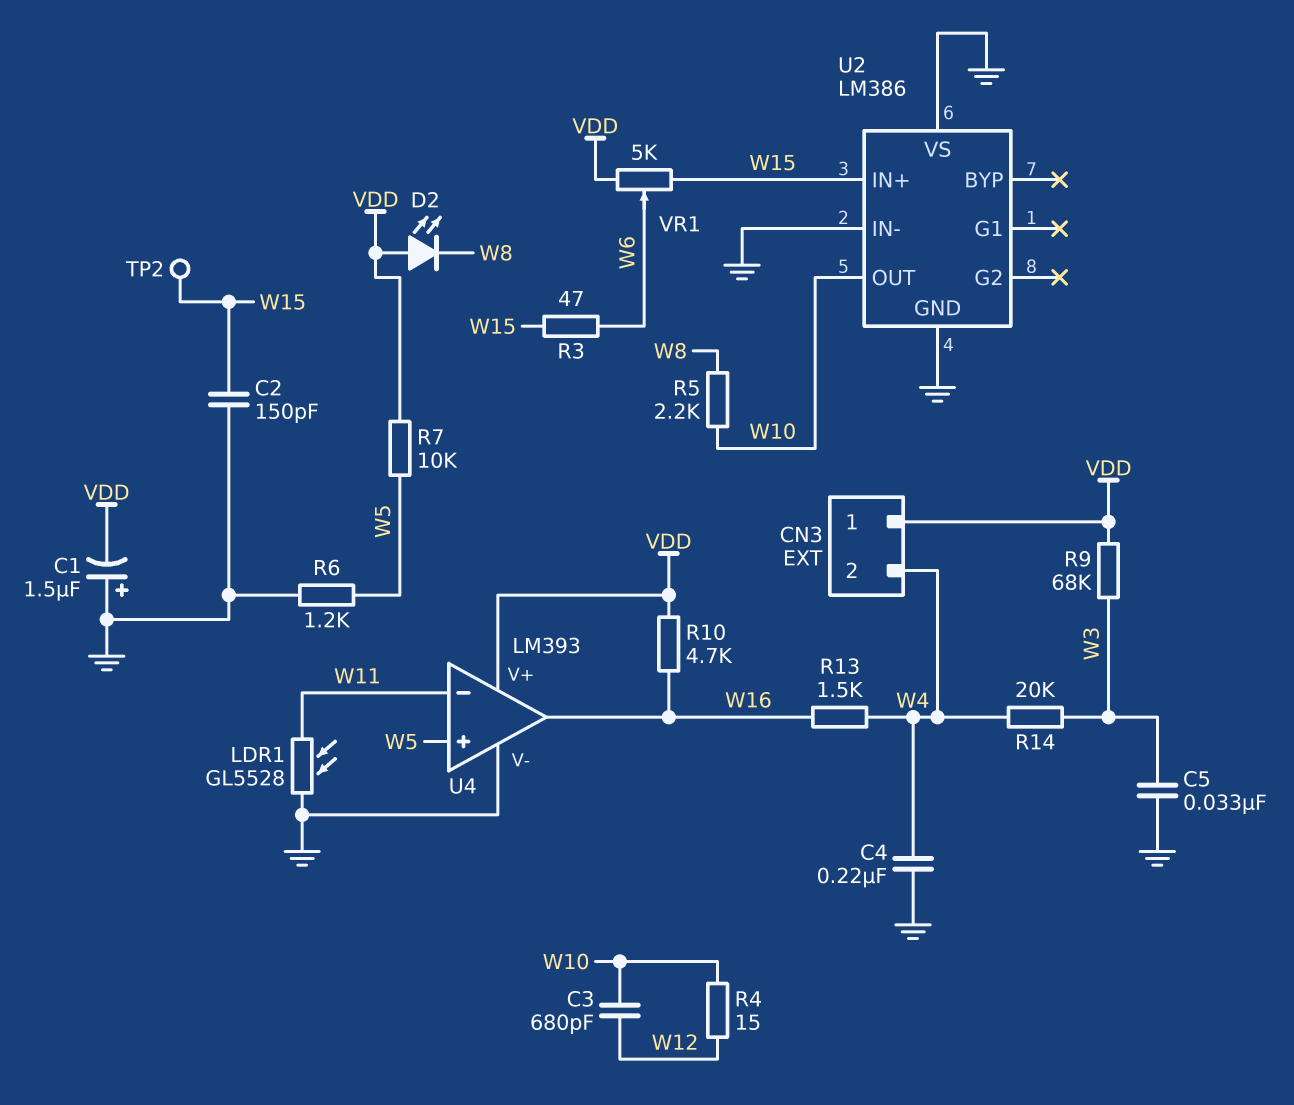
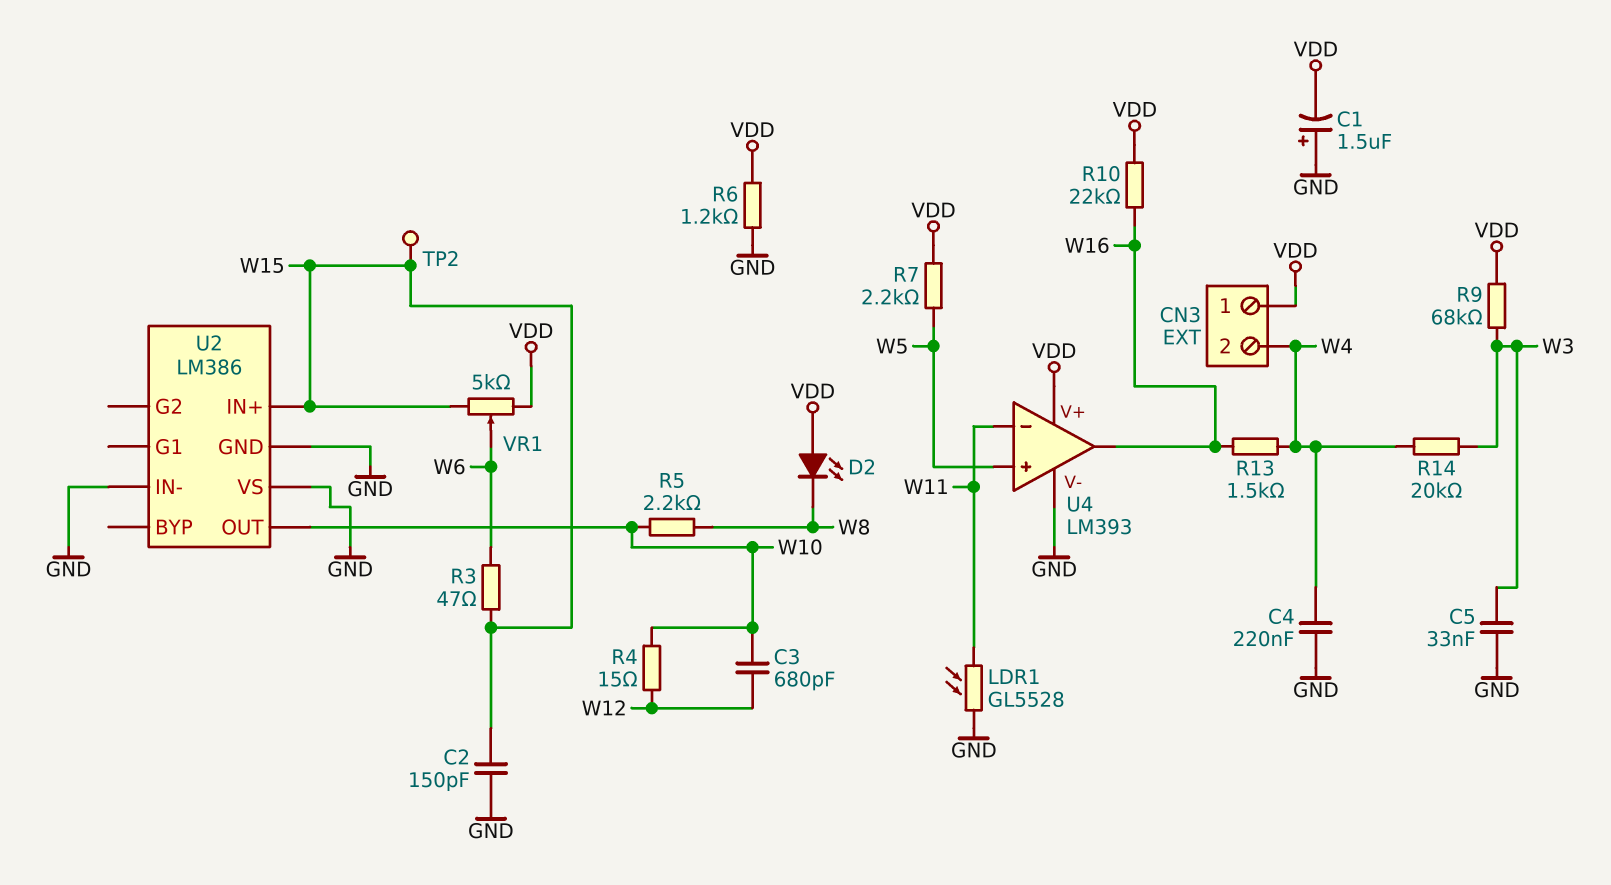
R6: 1.2k (GND, W5) -> 1.2k (GND, VDD)
R7: 10k (VDD, W5) -> 2.2k (VDD, W5)
R10: 4.7k (VDD, W16) -> 22k (VDD, W16)

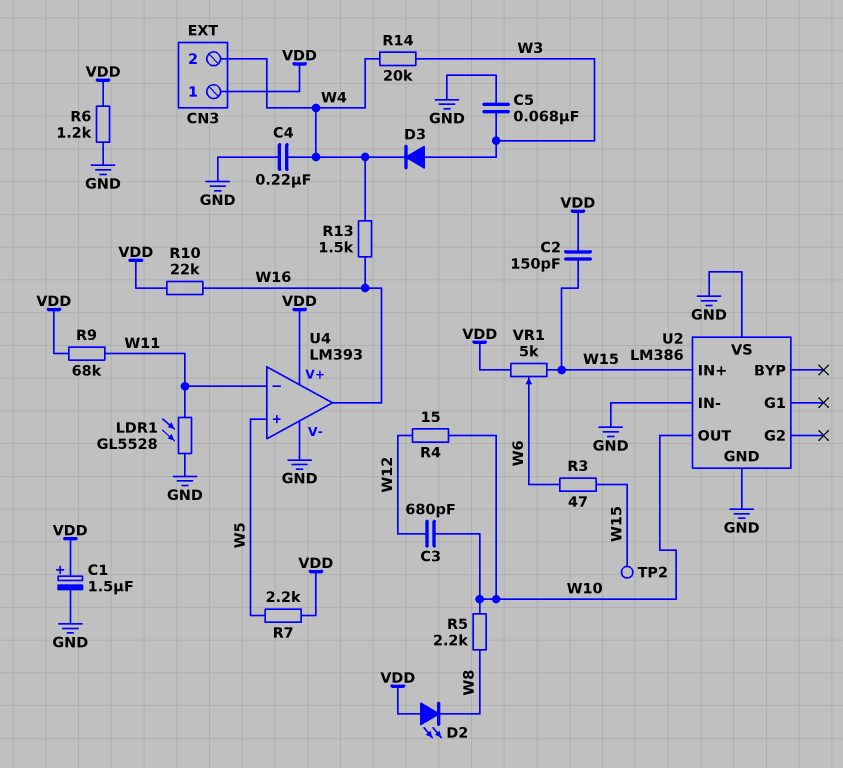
C1: 1.5uF (plus GND, minus VDD) -> 1.5uF (plus VDD, minus GND)
C2: 150pF (GND, W15) -> 150pF (VDD, W15)
C5: 33nF (GND, W3) -> 68nF (GND, W3)
D3: none -> diode (A W3, K W4)
R9: 68k (VDD, W3) -> 68k (VDD, W11)

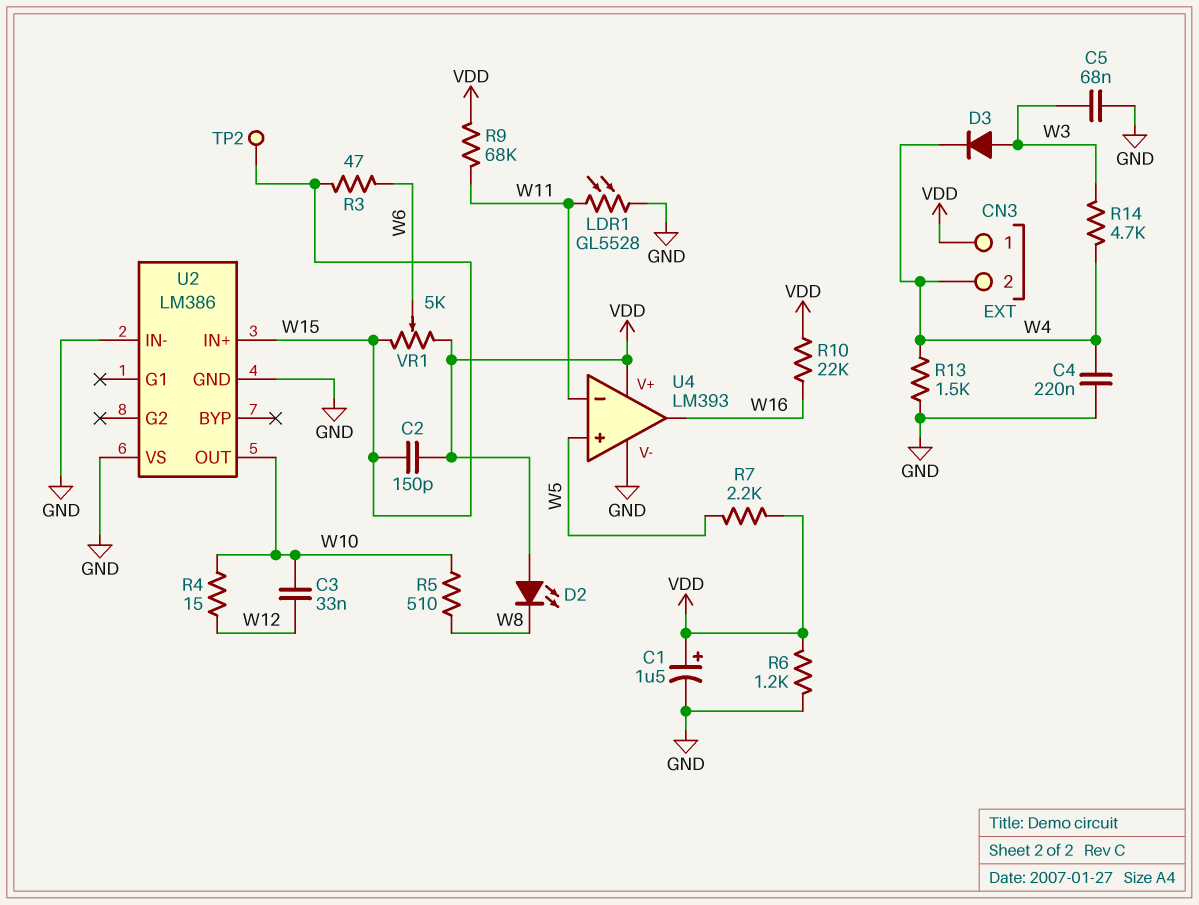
C3: 680pF (W10, W12) -> 33nF (W10, W12)
R5: 2.2k (W8, W10) -> 510 (W8, W10)
R13: 1.5k (W4, W16) -> 1.5k (GND, W4)
R14: 20k (W3, W4) -> 4.7k (W3, W4)

